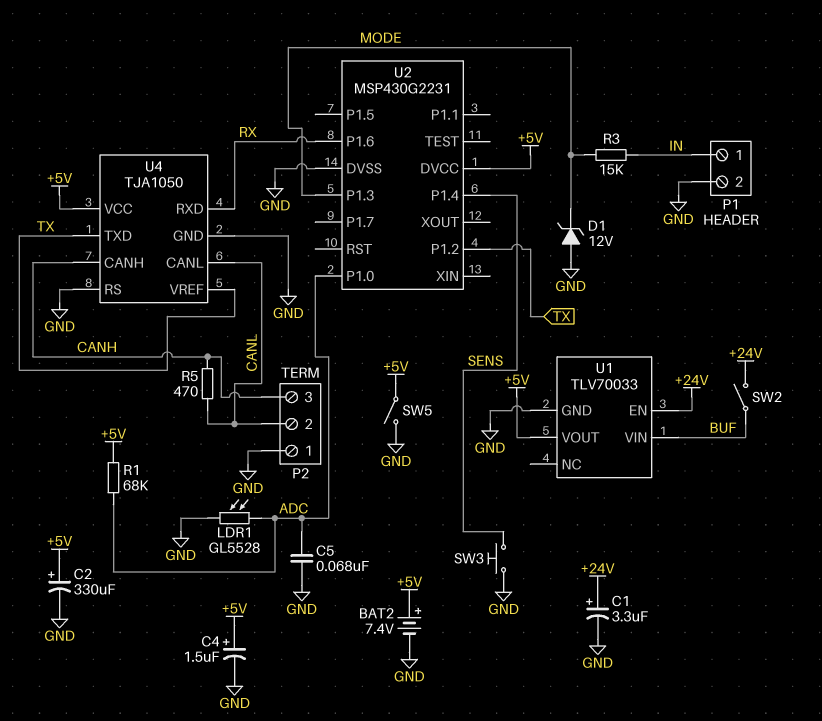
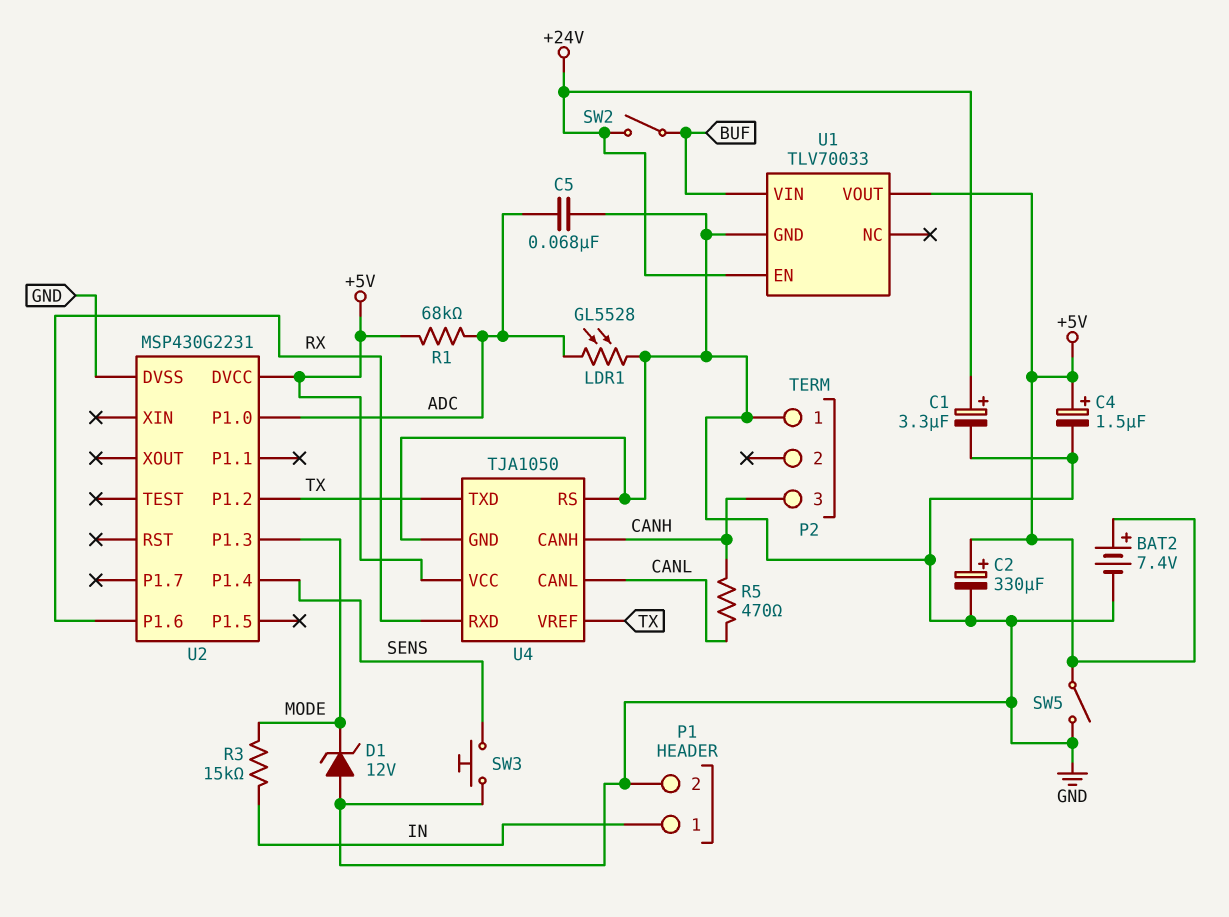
P2 pin 2: CANL -> none

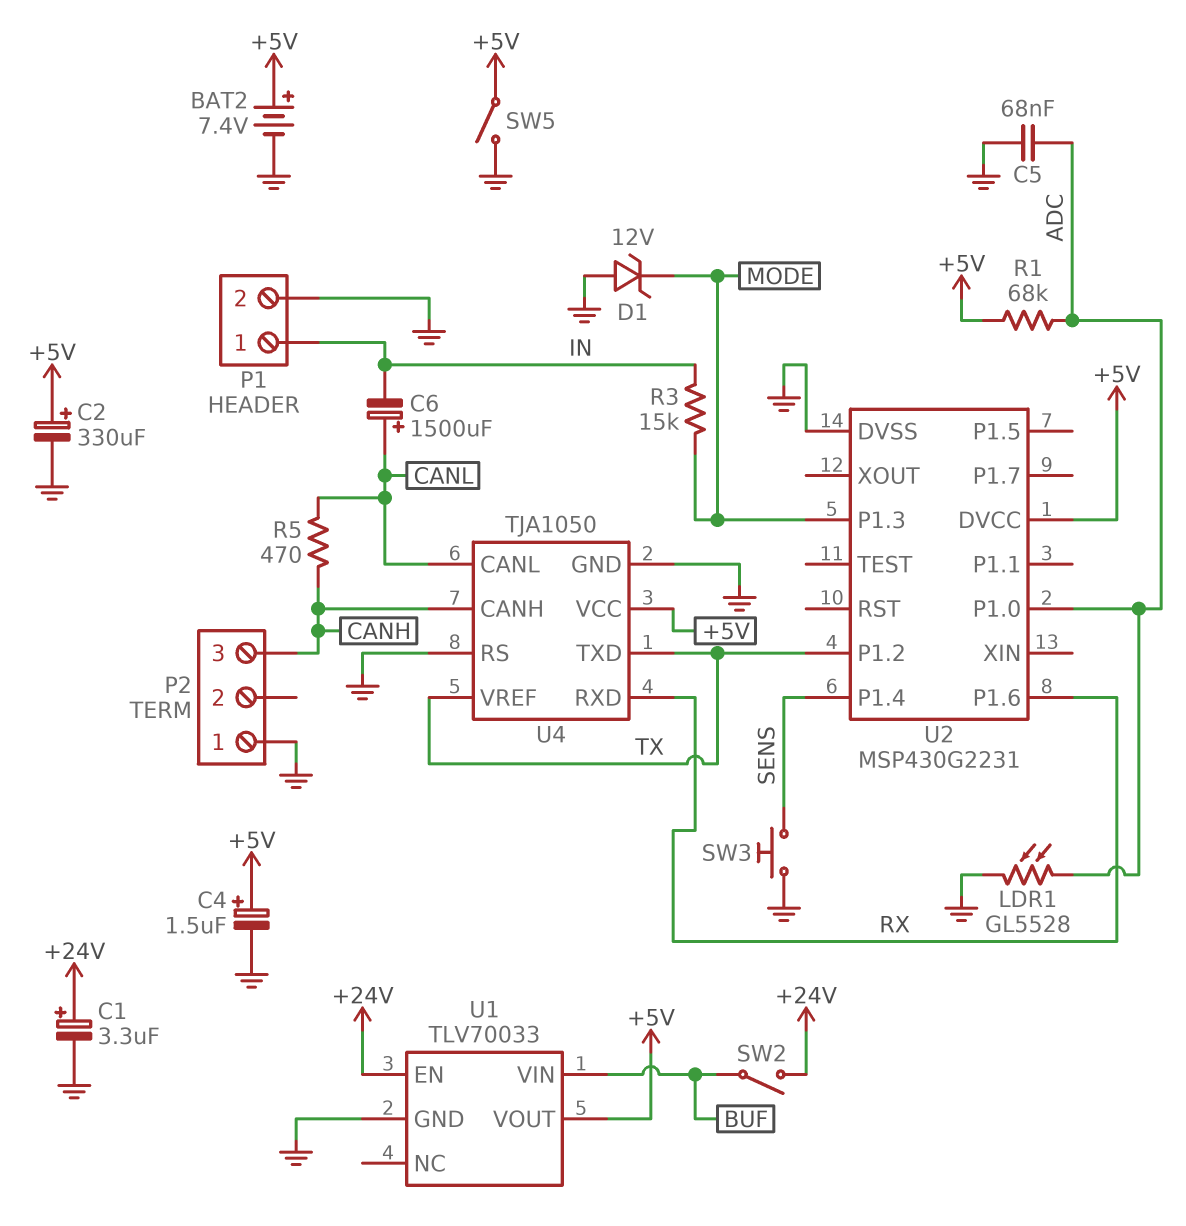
C6: none -> 1500uF (plus CANL, minus IN)

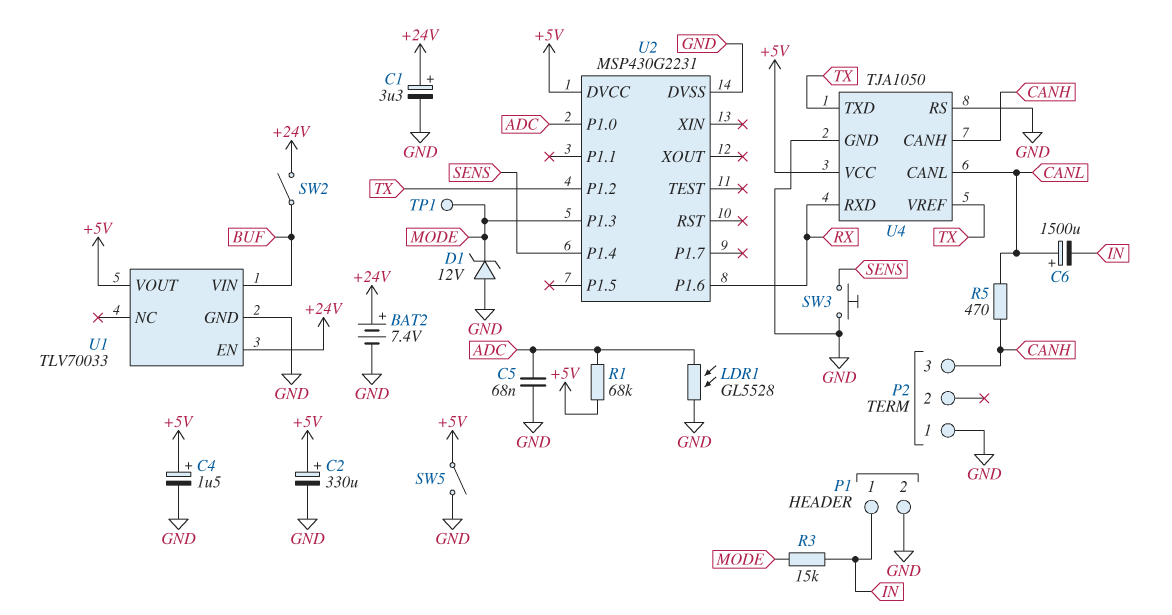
BAT2: 7.4V (plus +5V, minus GND) -> 7.4V (plus +24V, minus GND)
TP1: none -> test point (MODE)

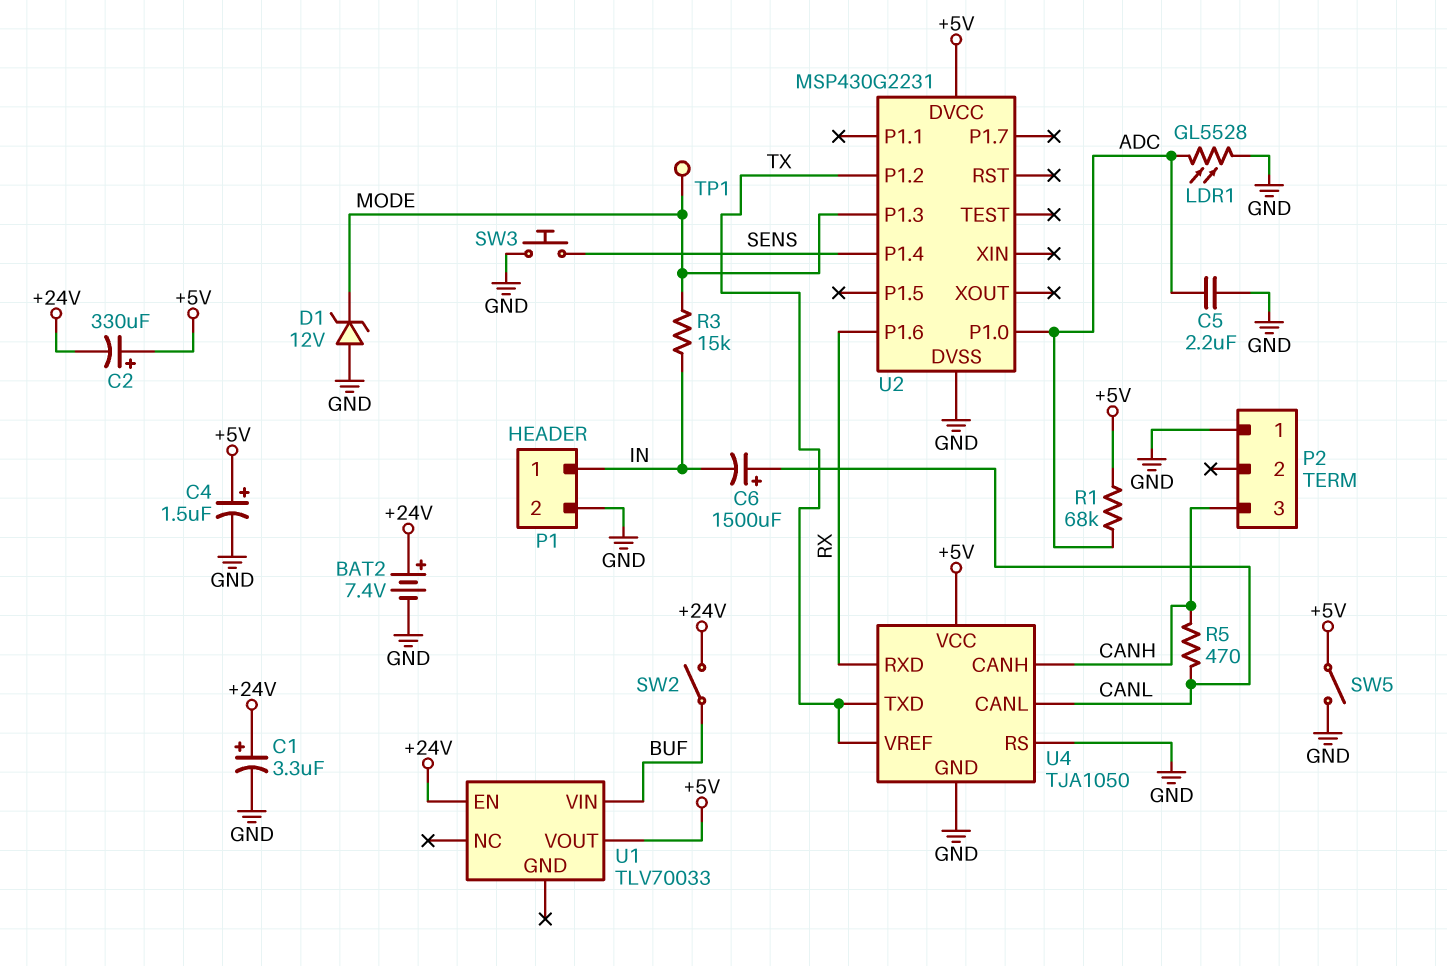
C2: 330uF (plus +5V, minus GND) -> 330uF (plus +5V, minus +24V)
C5: 68nF (ADC, GND) -> 2.2uF (ADC, GND)
U1 pin GND: GND -> none

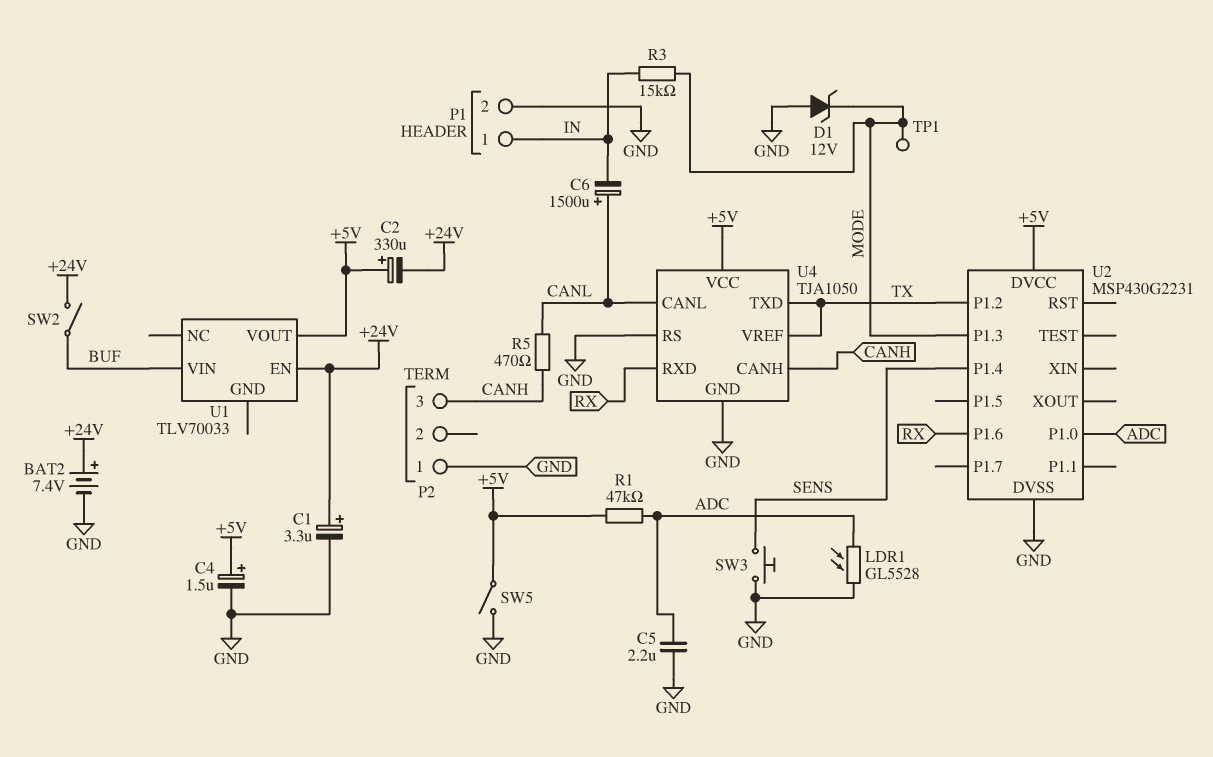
R1: 68k (+5V, ADC) -> 47k (+5V, ADC)

